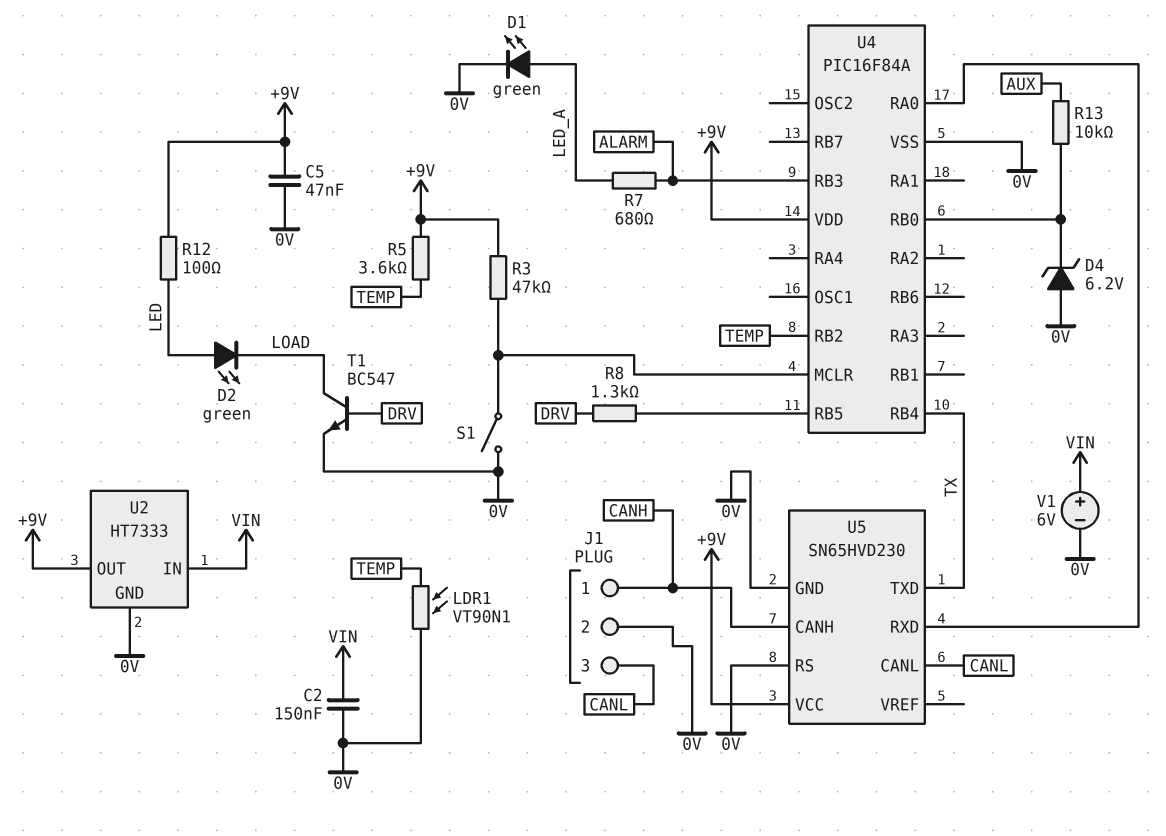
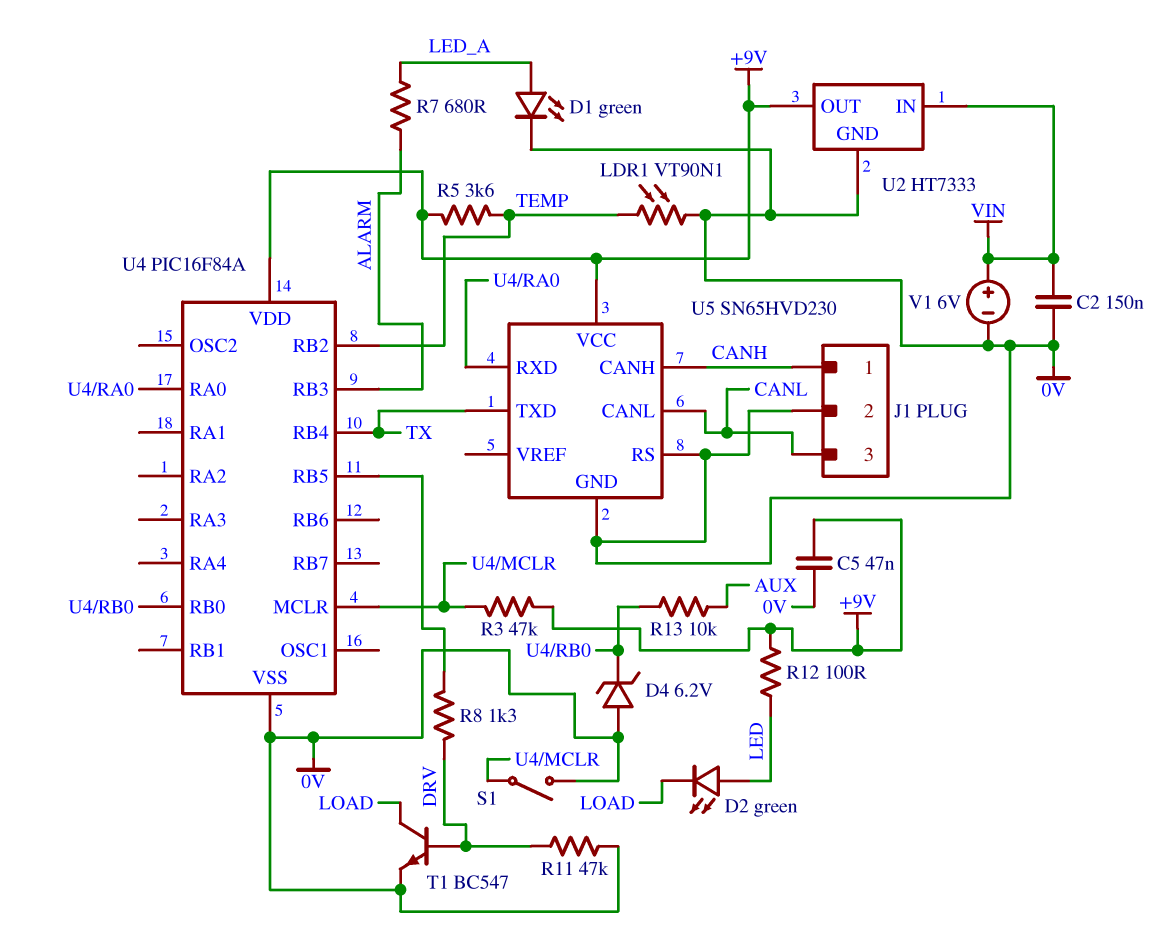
R11: none -> 47k (0V, DRV)

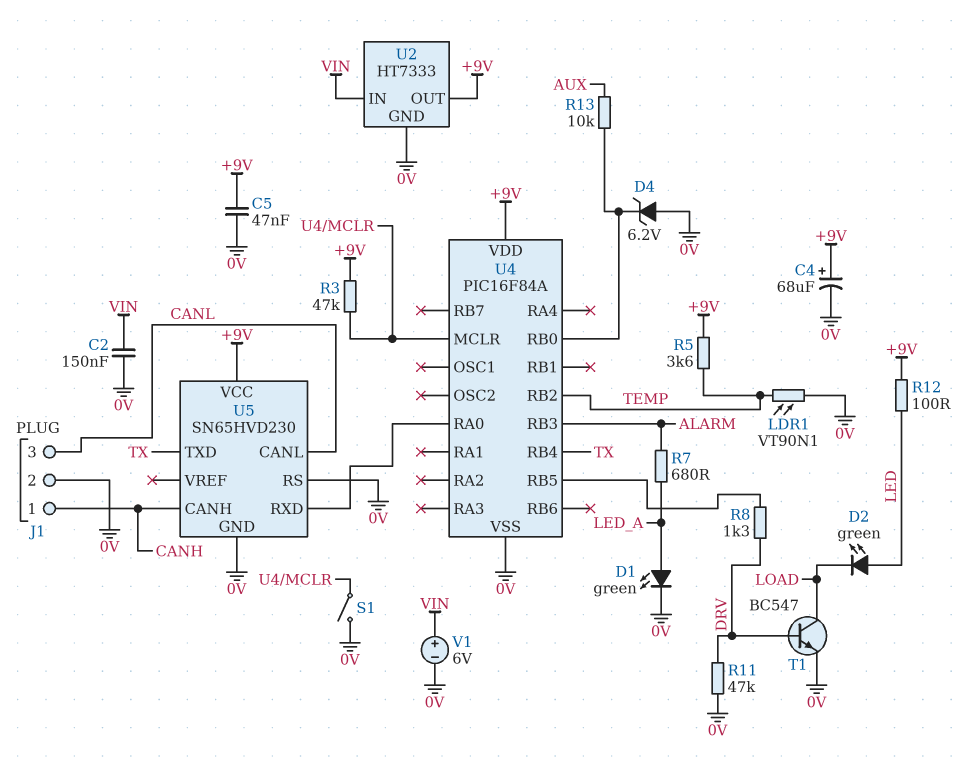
C4: none -> 68uF (plus +9V, minus 0V)

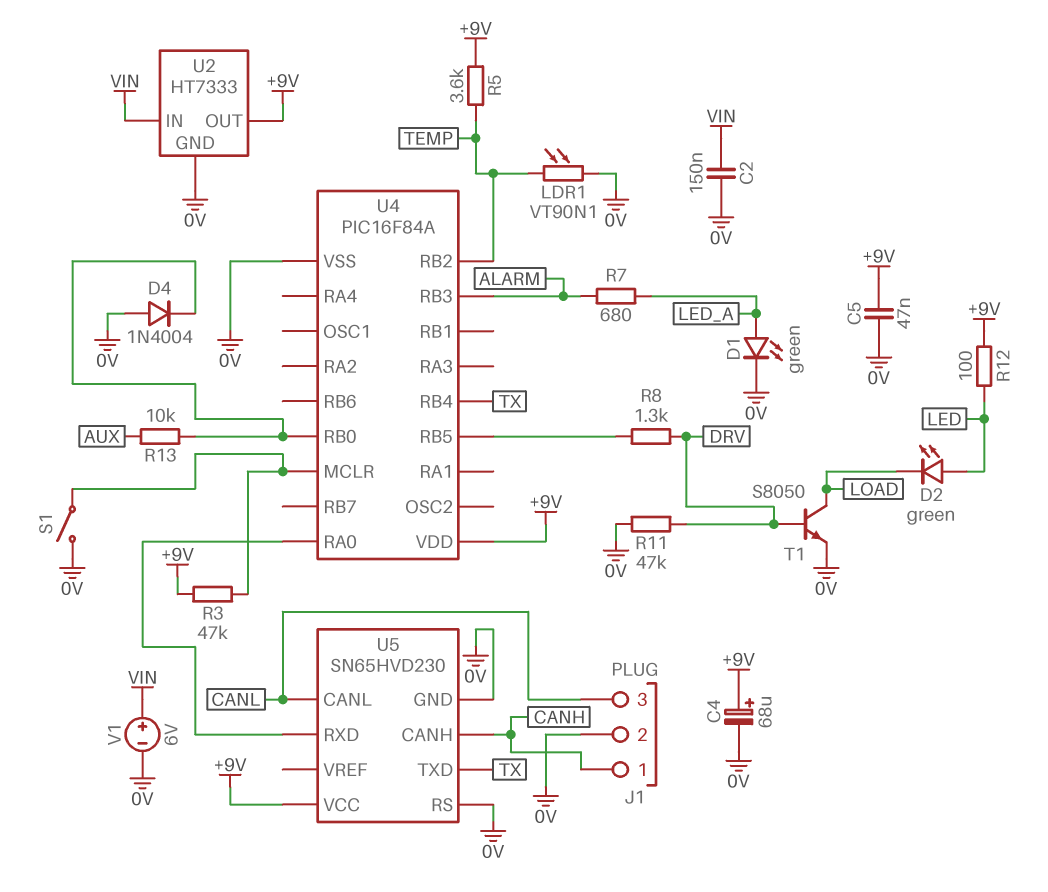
D4: zener 6.2V (A 0V, K U4/RB0) -> diode 1N4004 (A 0V, K U4/RB0)
T1: NPN BC547 (B DRV, C LOAD, E 0V) -> NPN S8050 (B DRV, C LOAD, E 0V)

